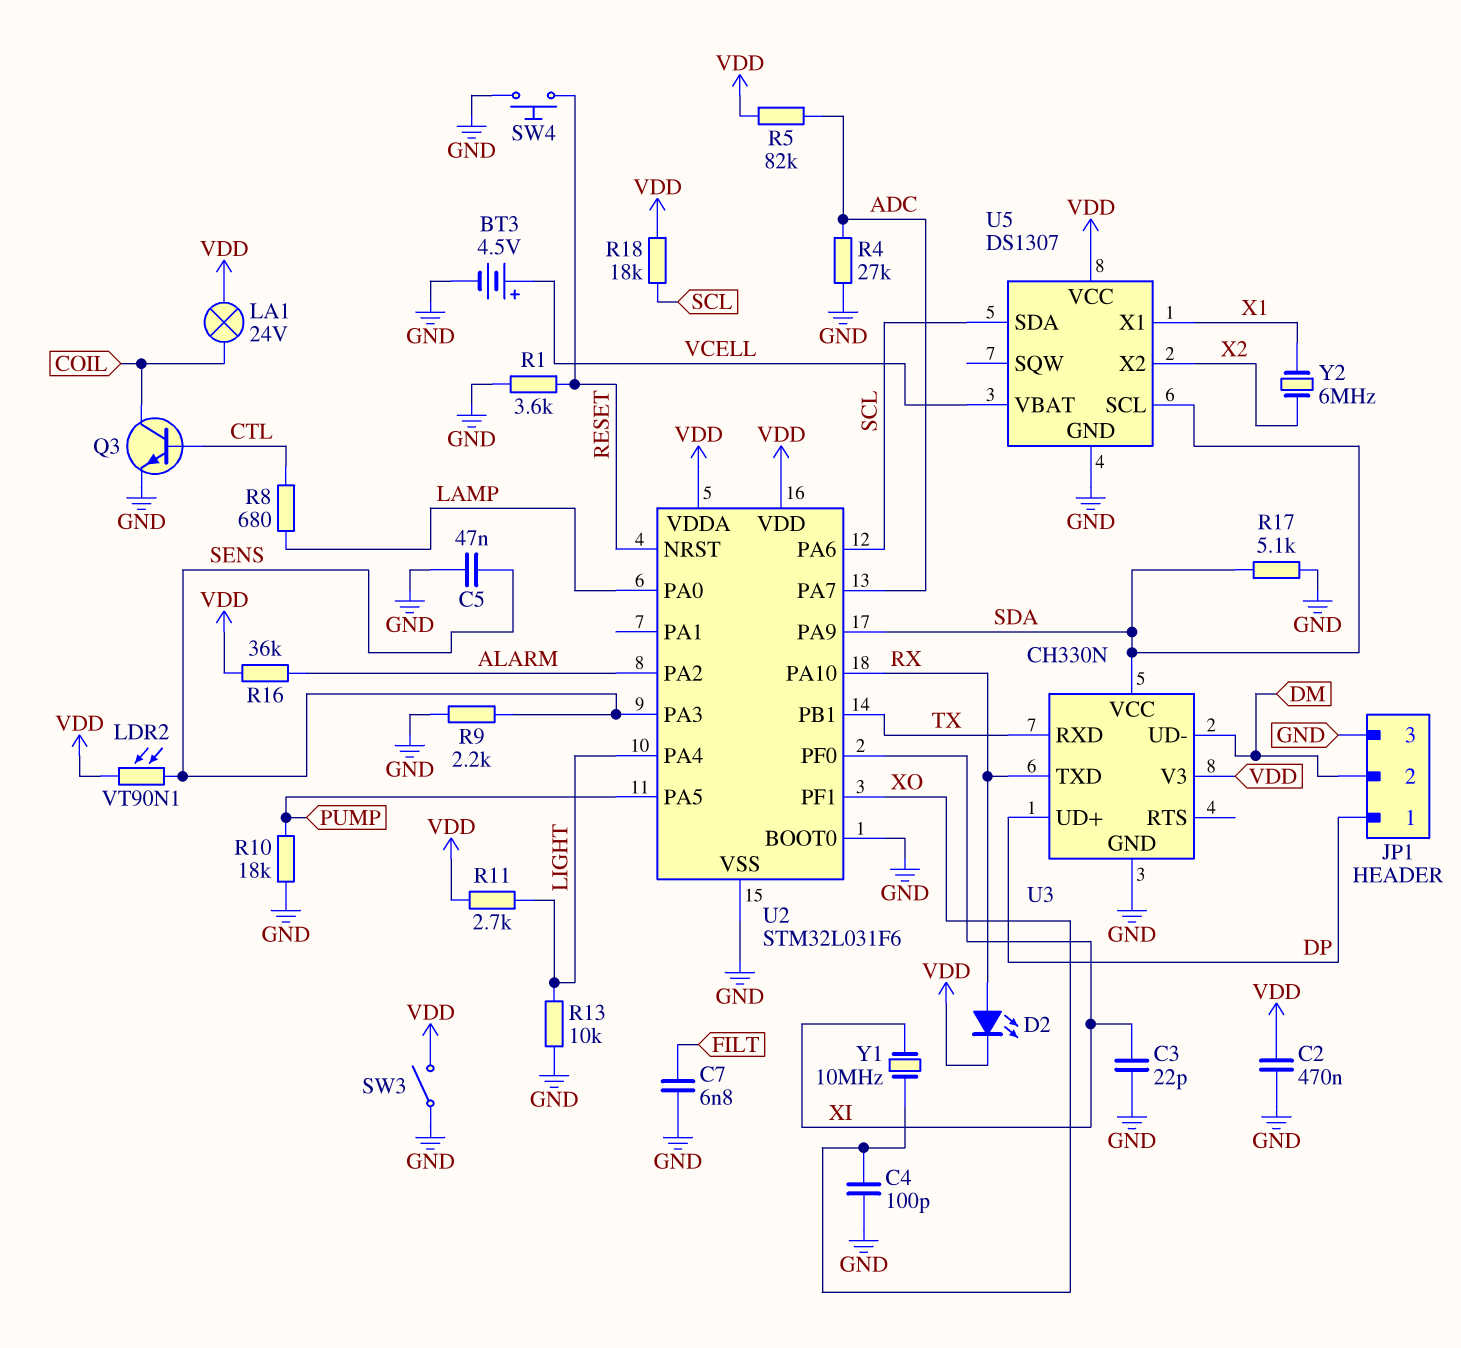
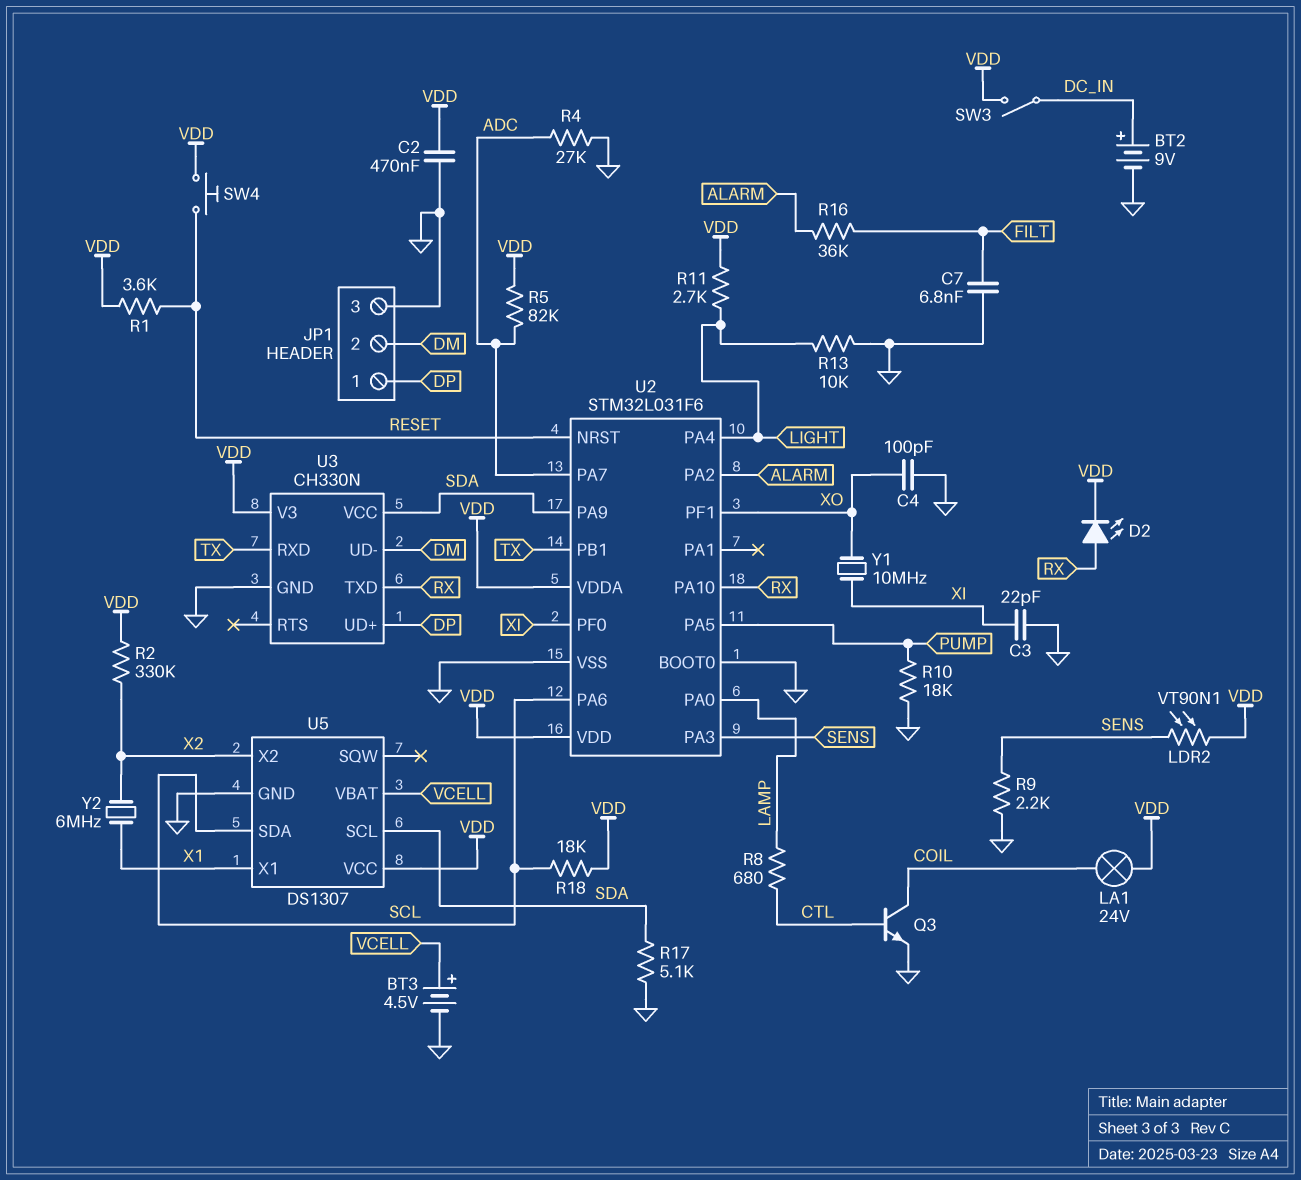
BT2: none -> 9V (plus DC_IN, minus GND)
C5: 47nF (GND, SENS) -> none
R1: 3.6k (GND, RESET) -> 3.6k (RESET, VDD)
R2: none -> 330k (VDD, X2)
R16: 36k (ALARM, VDD) -> 36k (ALARM, FILT)
SW3: switch (GND, VDD) -> switch (DC_IN, VDD)
SW4: button (GND, RESET) -> button (RESET, VDD)

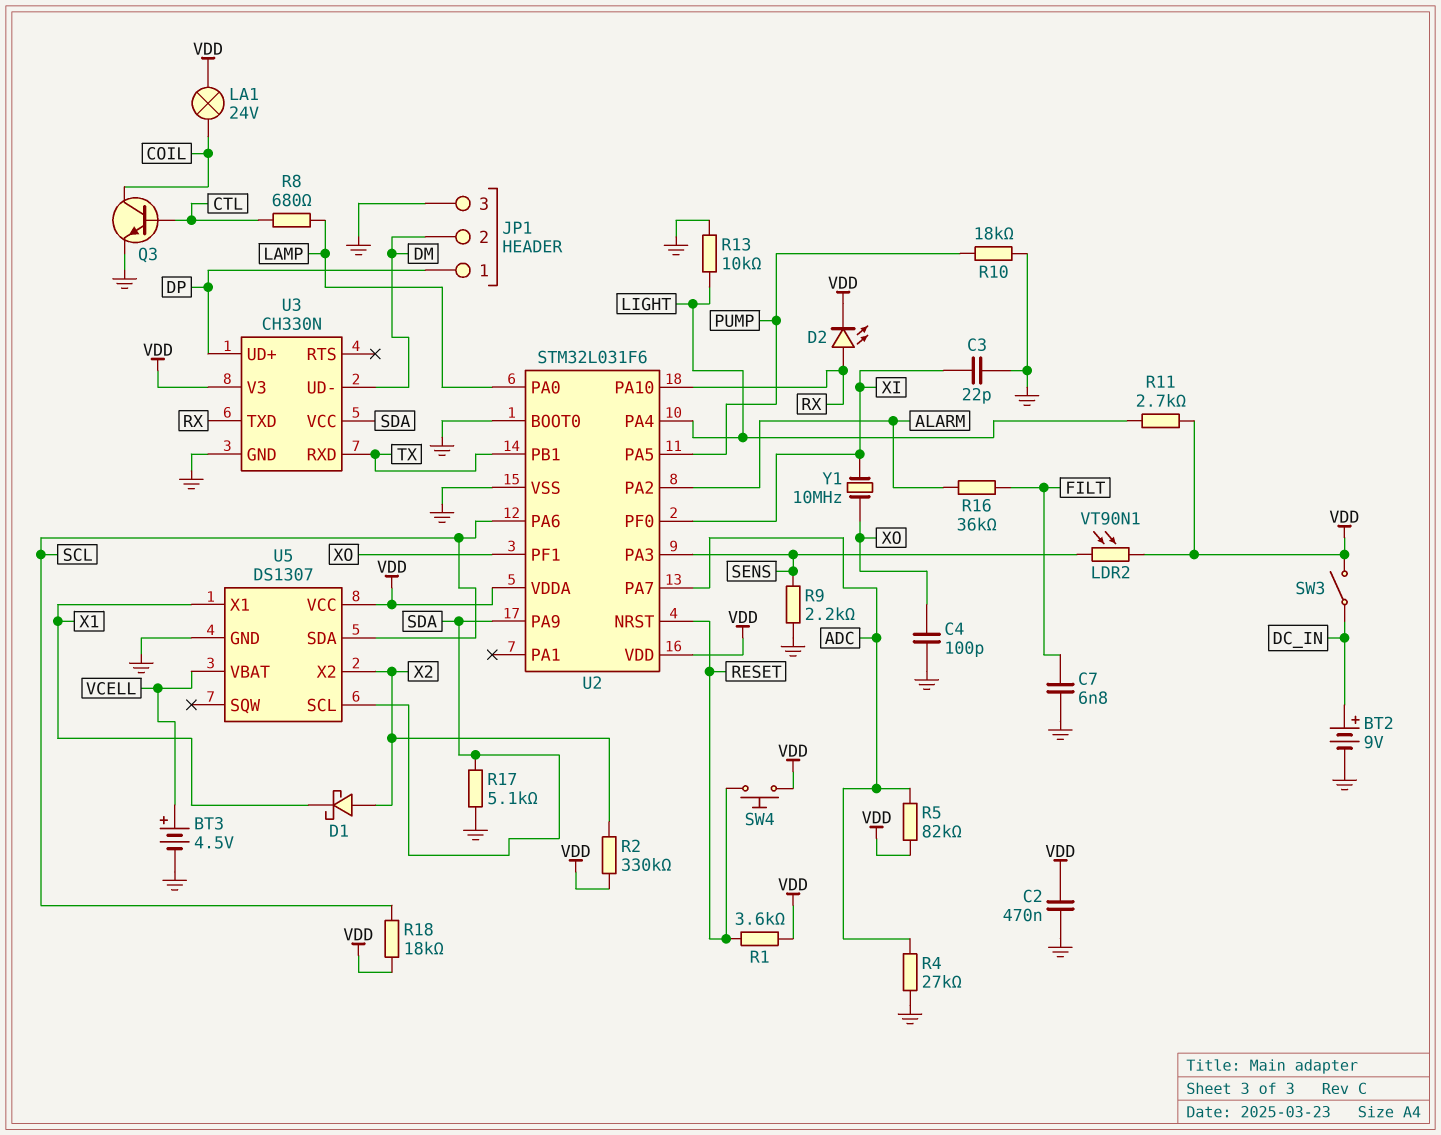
D1: none -> schottky (A X2, K X1)
Y2: 6MHz (X1, X2) -> none

